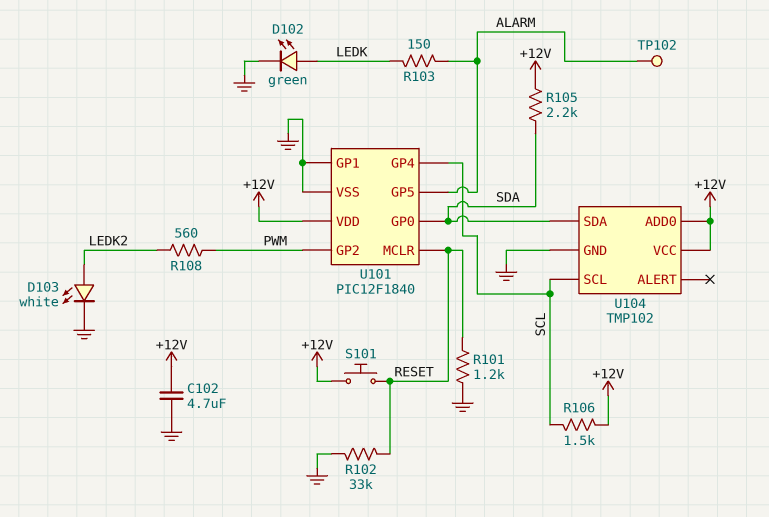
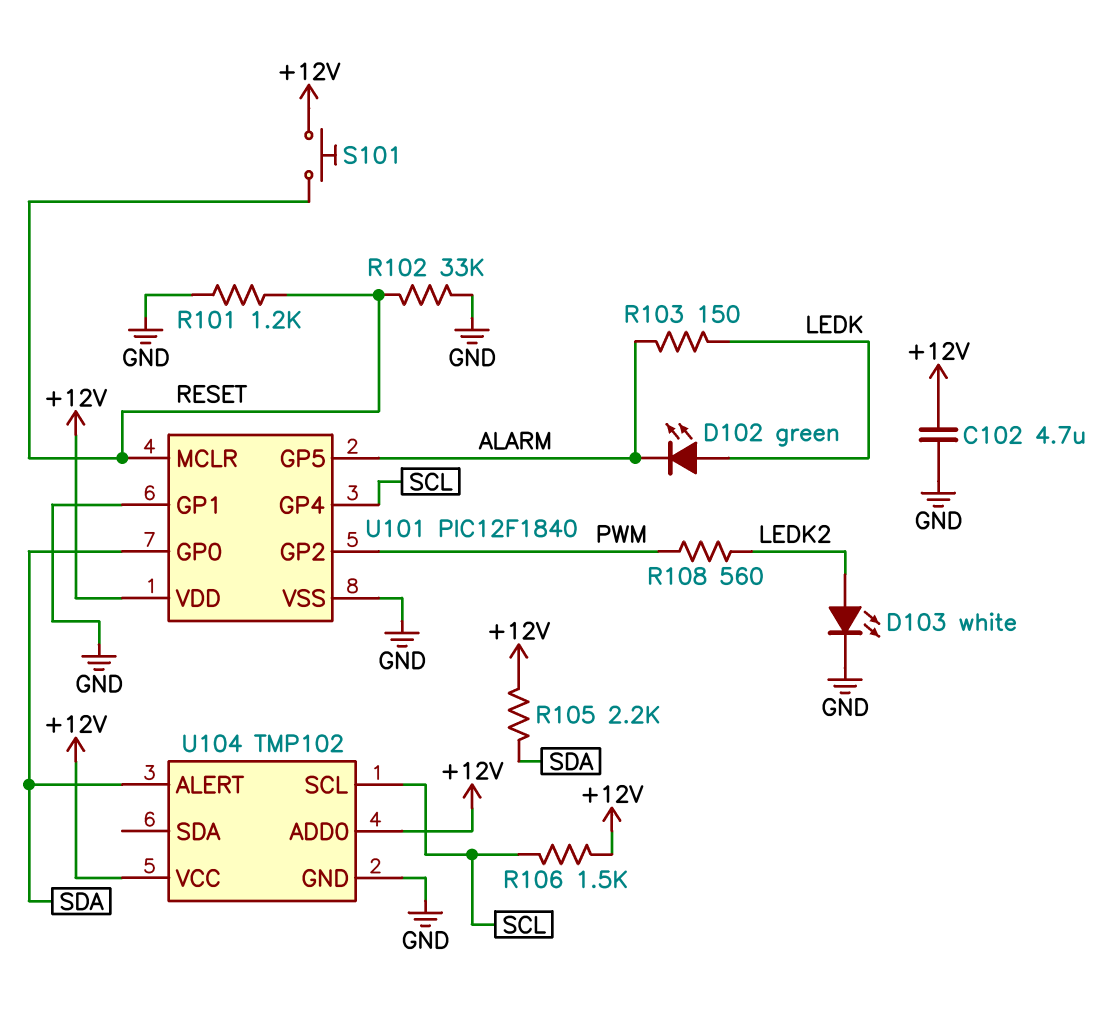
D102: LED green (A LEDK, K GND) -> LED green (A LEDK, K ALARM)
TP102: test point (ALARM) -> none
U104 pin ALERT: none -> SDA
U104 pin SDA: SDA -> none

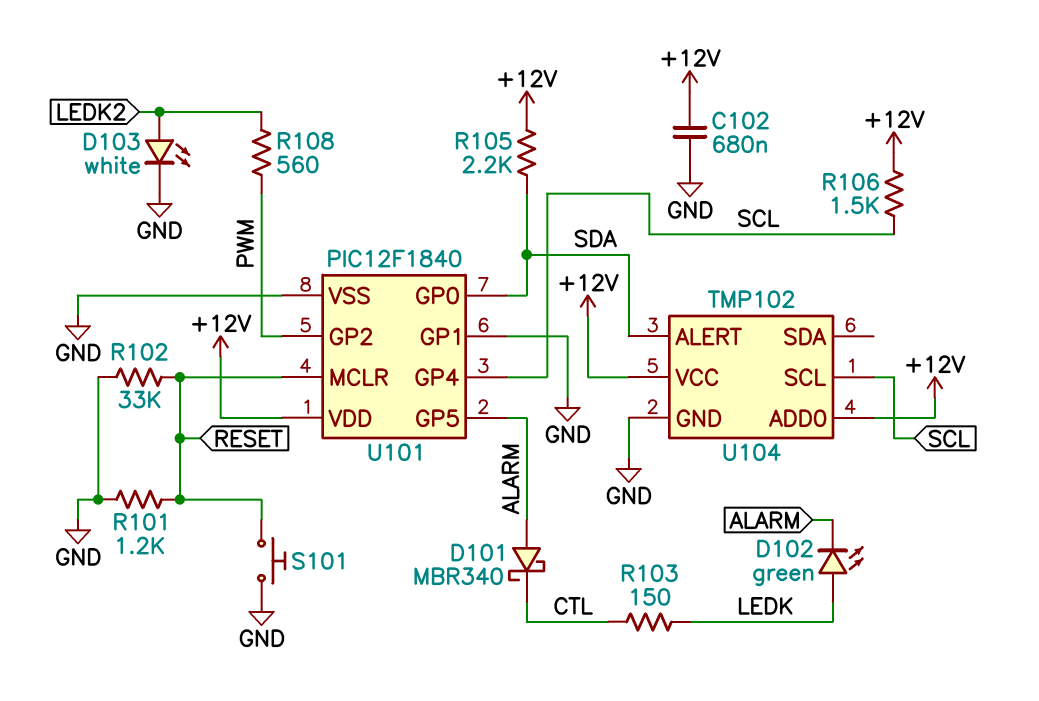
C102: 4.7uF (+12V, GND) -> 680nF (+12V, GND)
D101: none -> schottky MBR340 (A ALARM, K CTL)
R103: 150 (ALARM, LEDK) -> 150 (CTL, LEDK)
S101: button (+12V, RESET) -> button (GND, RESET)

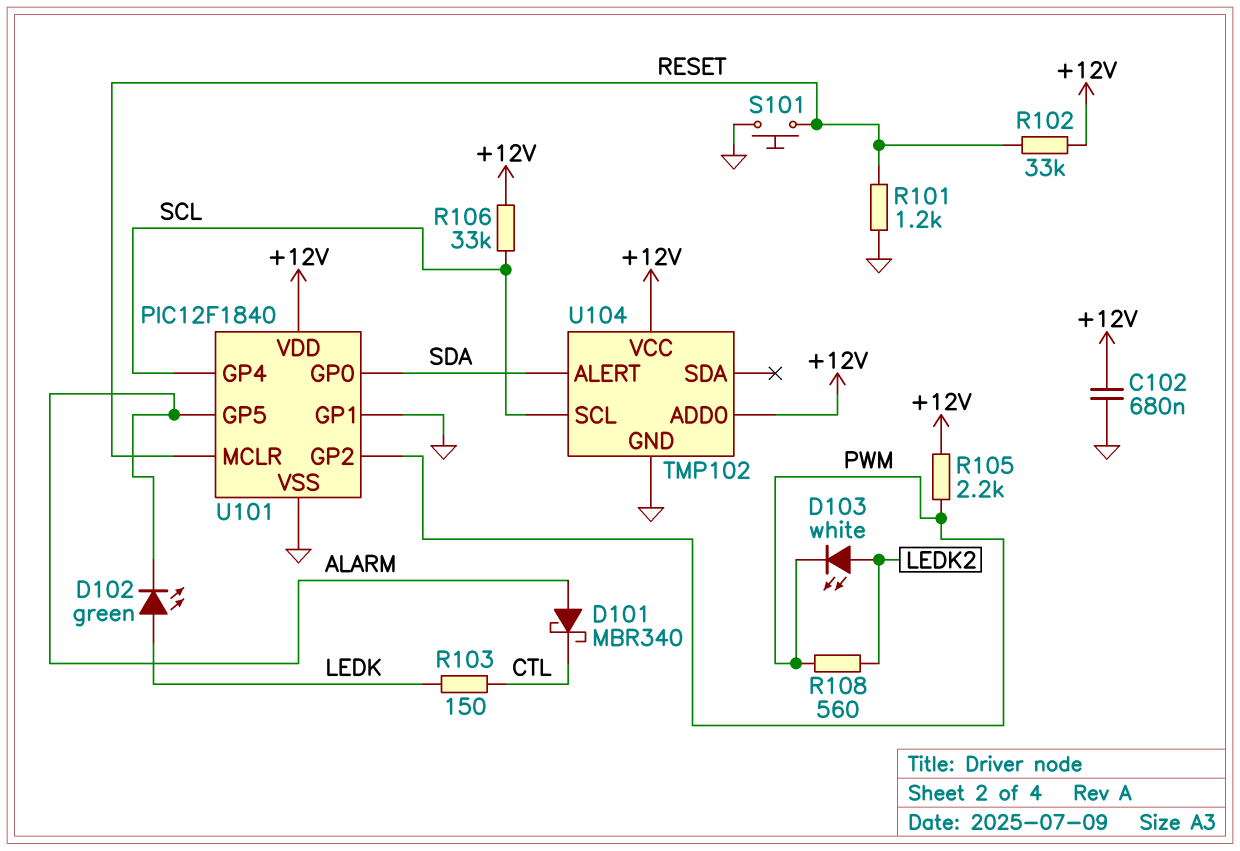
D103: LED white (A LEDK2, K GND) -> LED white (A LEDK2, K PWM)
R102: 33k (GND, RESET) -> 33k (+12V, RESET)
R105: 2.2k (+12V, SDA) -> 2.2k (+12V, PWM)
R106: 1.5k (+12V, SCL) -> 33k (+12V, SCL)

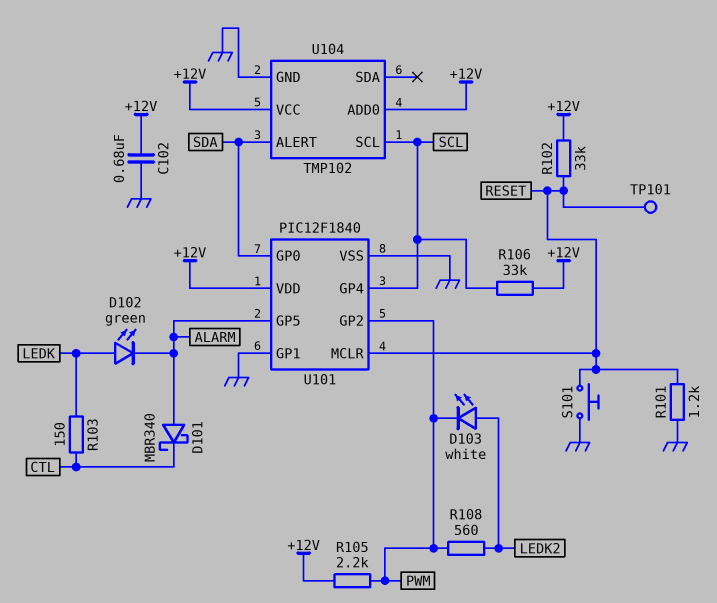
TP101: none -> test point (RESET)

